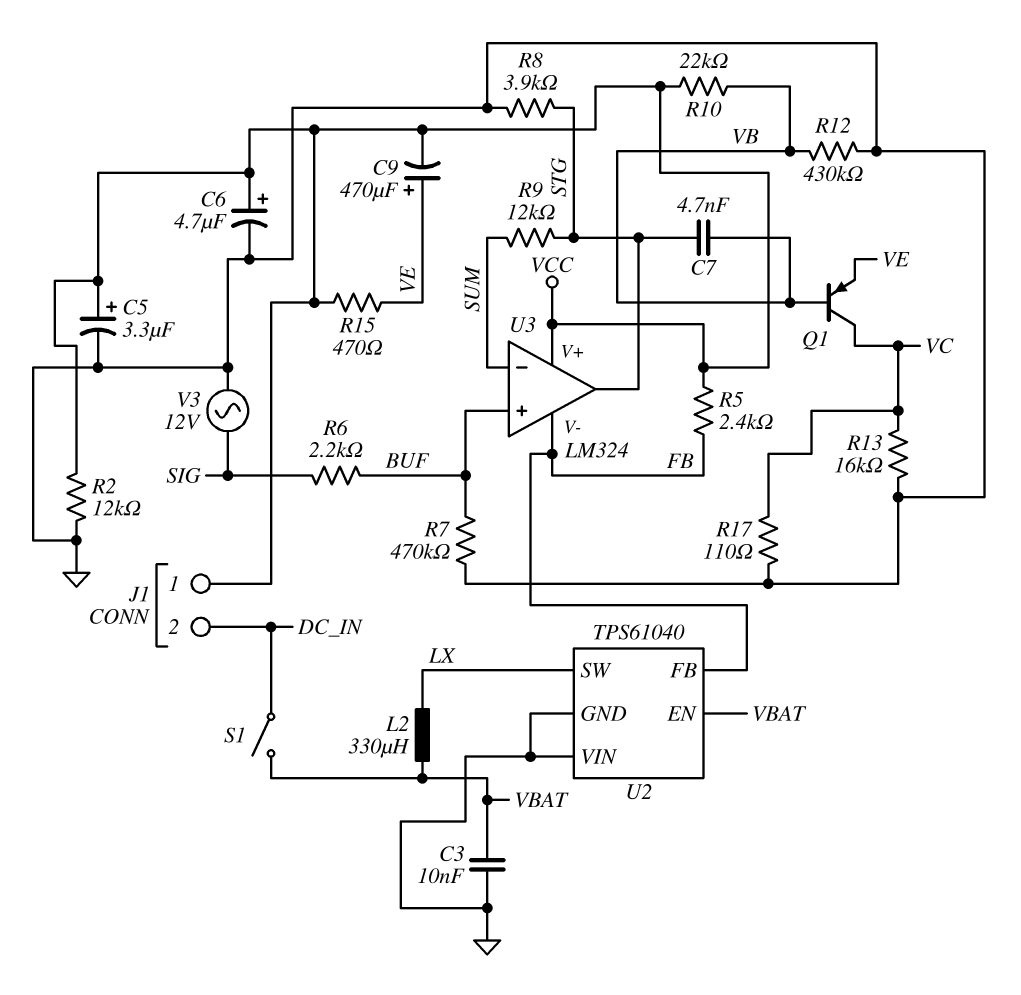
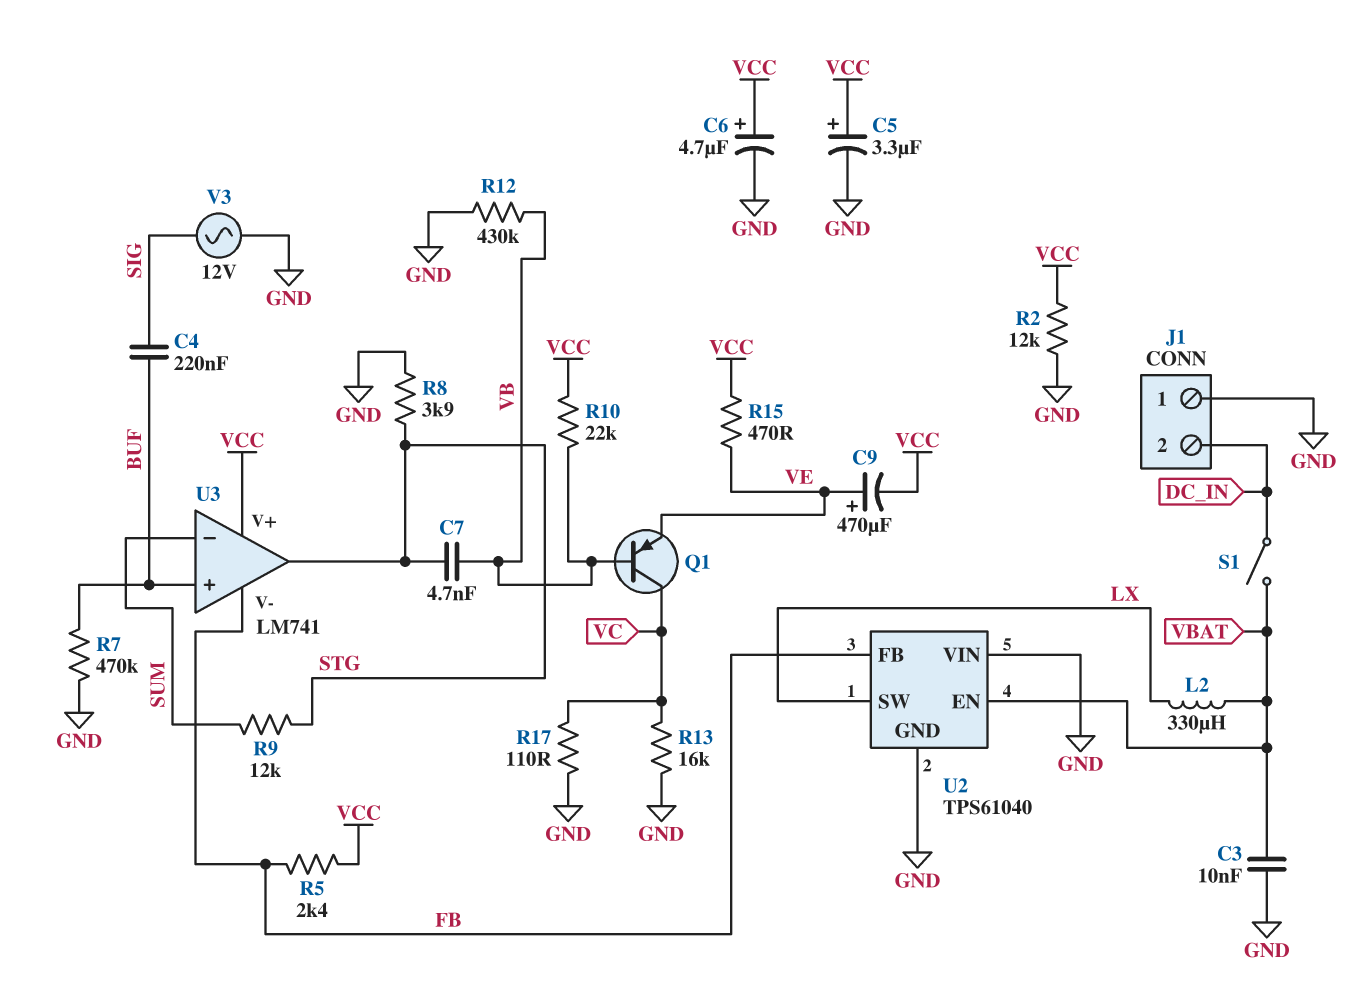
C4: none -> 220nF (BUF, SIG)
J1 pin 1: VCC -> GND
R6: 2.2k (BUF, SIG) -> none
U3: LM324 -> LM741

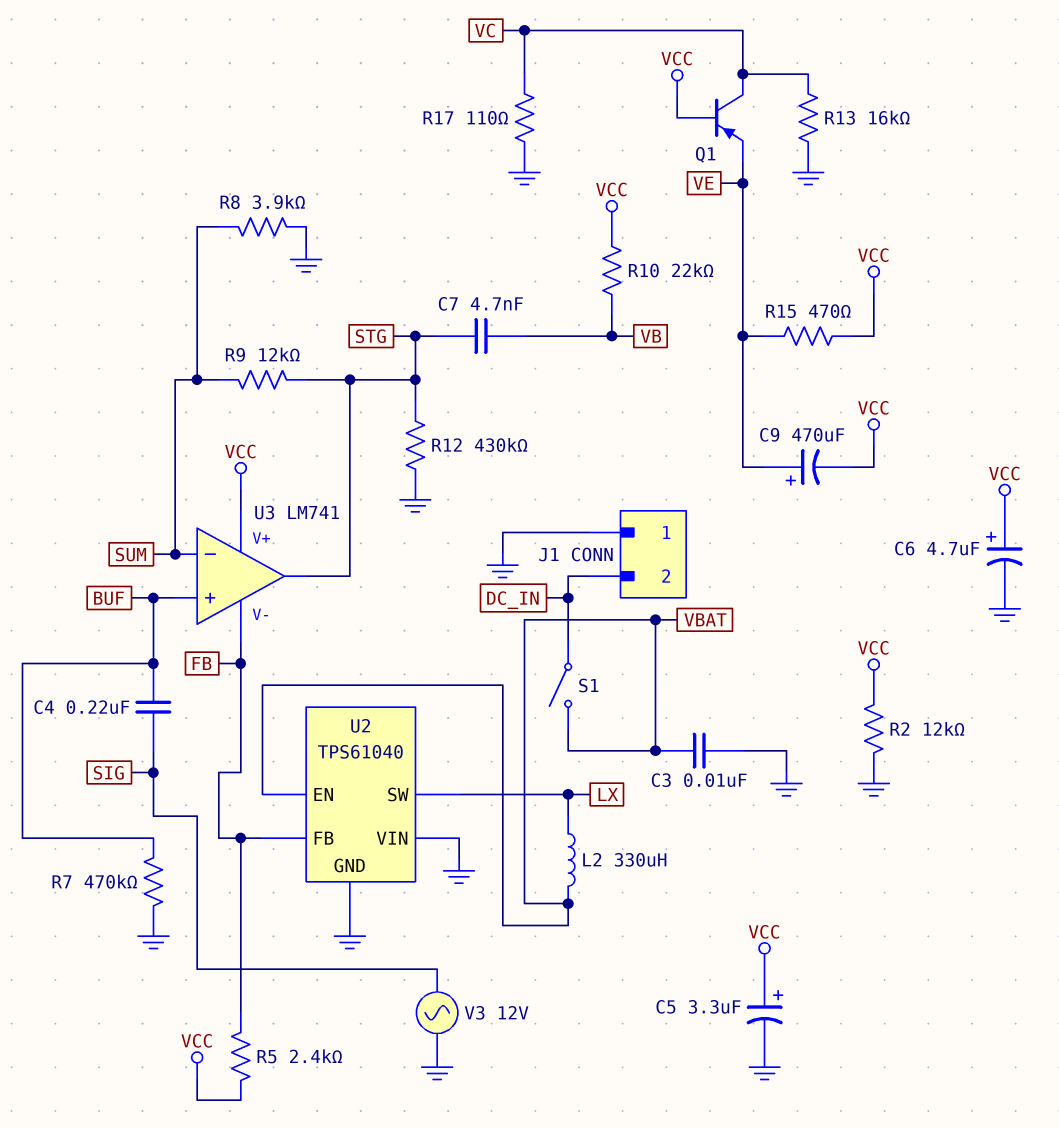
Q1: PNP (B VB, C VC, E VE) -> PNP (B VCC, C VC, E VE)
R8: 3.9k (GND, STG) -> 3.9k (GND, SUM)
R12: 430k (GND, VB) -> 430k (GND, STG)

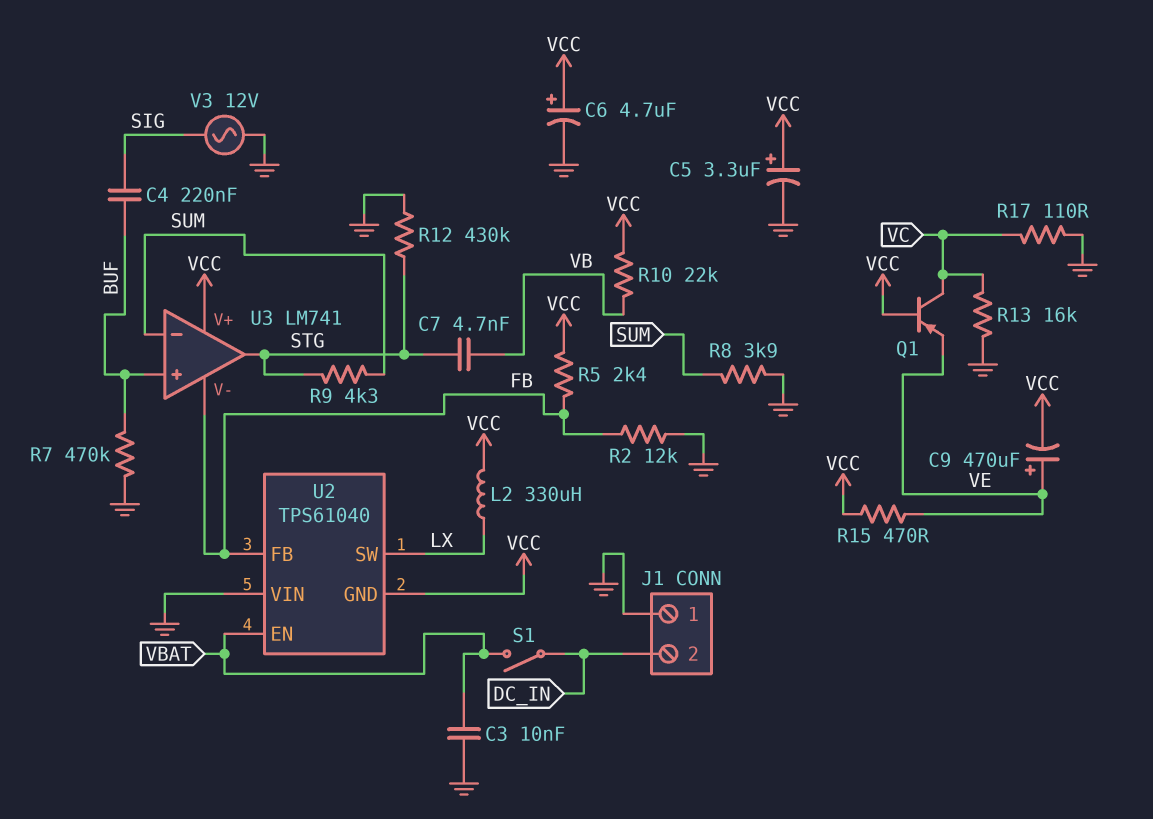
L2: 330uH (LX, VBAT) -> 330uH (LX, VCC)
R2: 12k (GND, VCC) -> 12k (FB, GND)
R9: 12k (STG, SUM) -> 4.3k (STG, SUM)
U2 pin GND: GND -> VCC

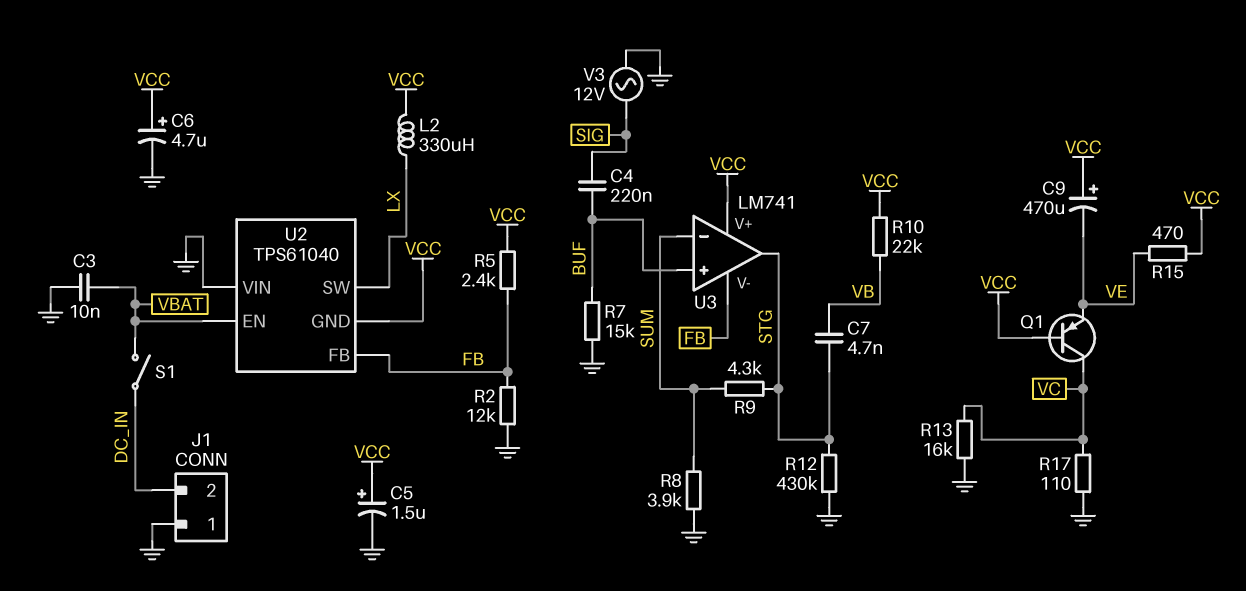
C5: 3.3uF (plus VCC, minus GND) -> 1.5uF (plus VCC, minus GND)
C9: 470uF (plus VE, minus VCC) -> 470uF (plus VCC, minus VE)
R7: 470k (BUF, GND) -> 15k (BUF, GND)

